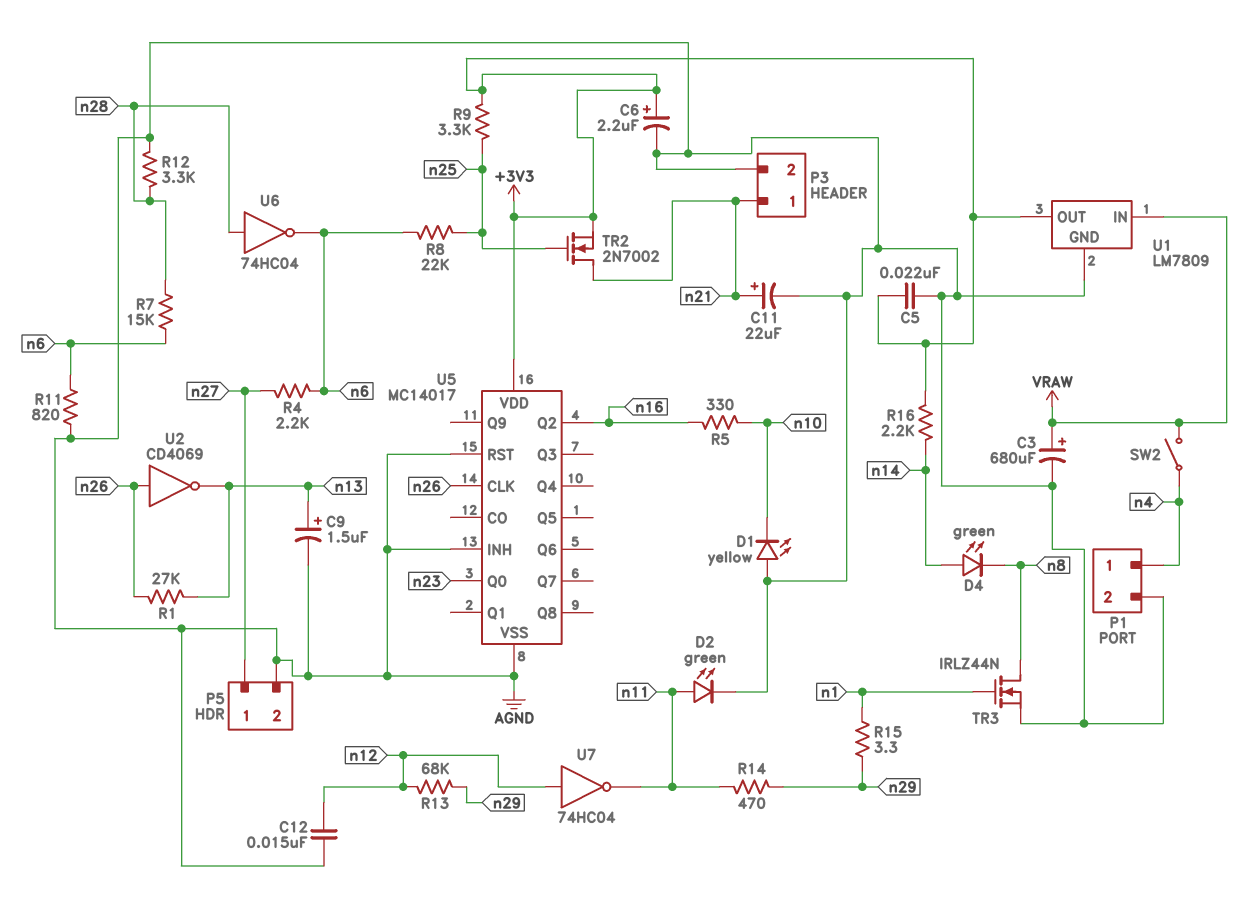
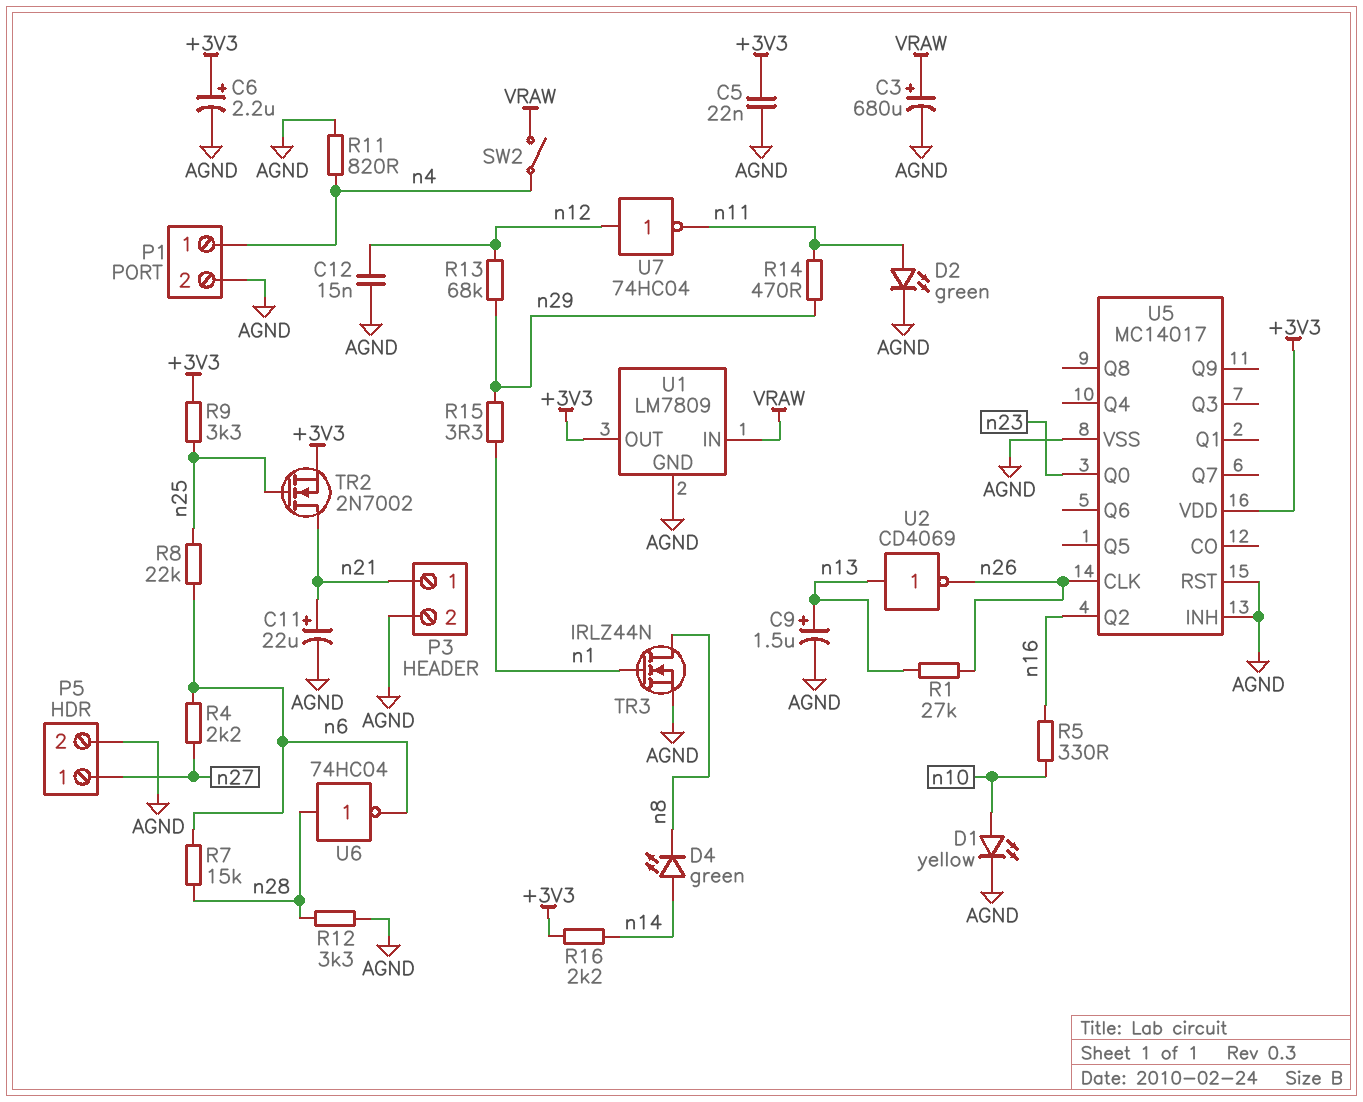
D1: LED yellow (A AGND, K n10) -> LED yellow (A n10, K AGND)
R11: 820 (AGND, n6) -> 820 (AGND, n4)
U2: NOT CD4069 (in n26, out n13) -> NOT CD4069 (in n13, out n26)

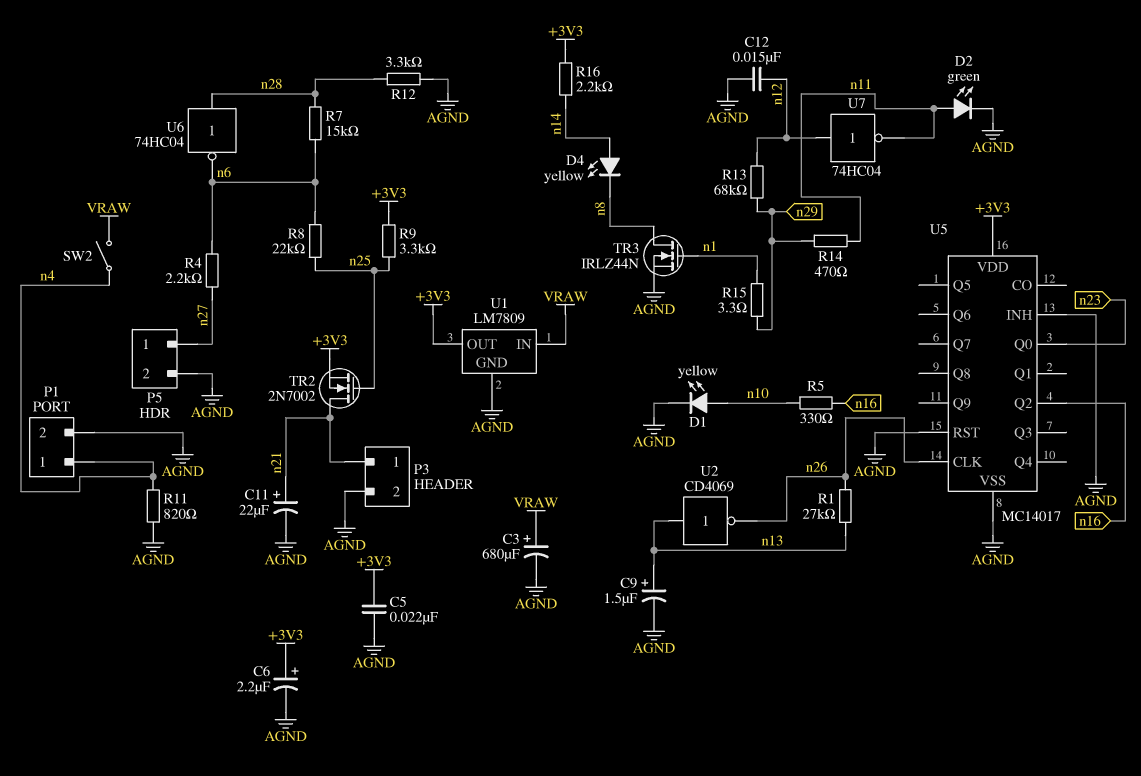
D4: LED green (A n14, K n8) -> LED yellow (A n14, K n8)

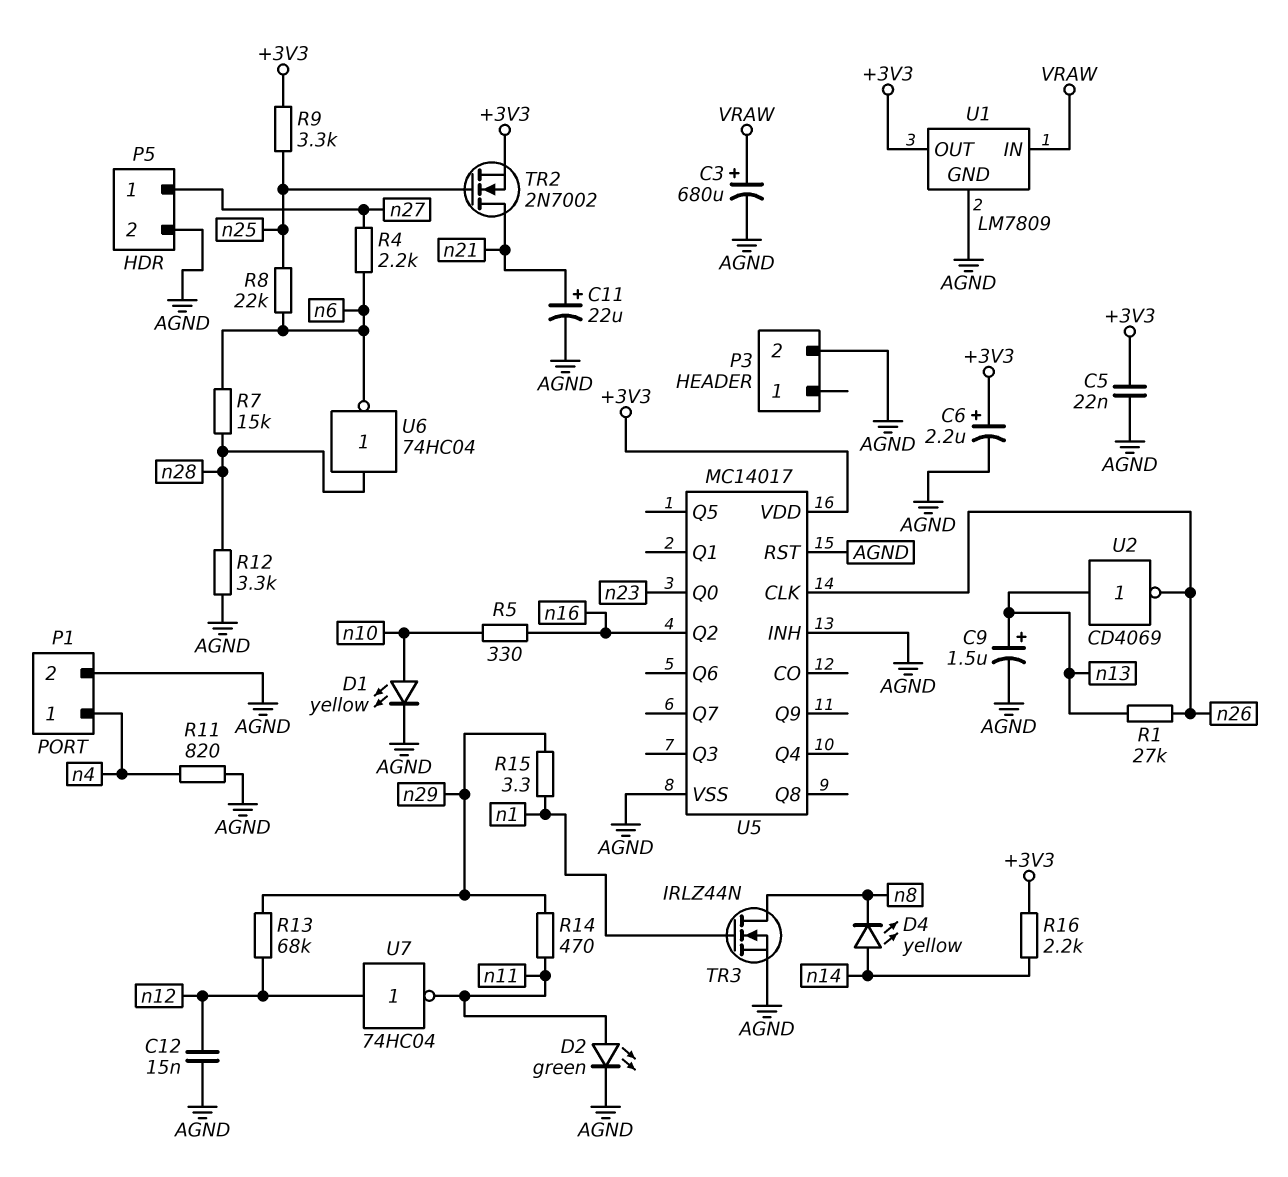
P3 pin 1: n21 -> none
SW2: switch (VRAW, n4) -> none

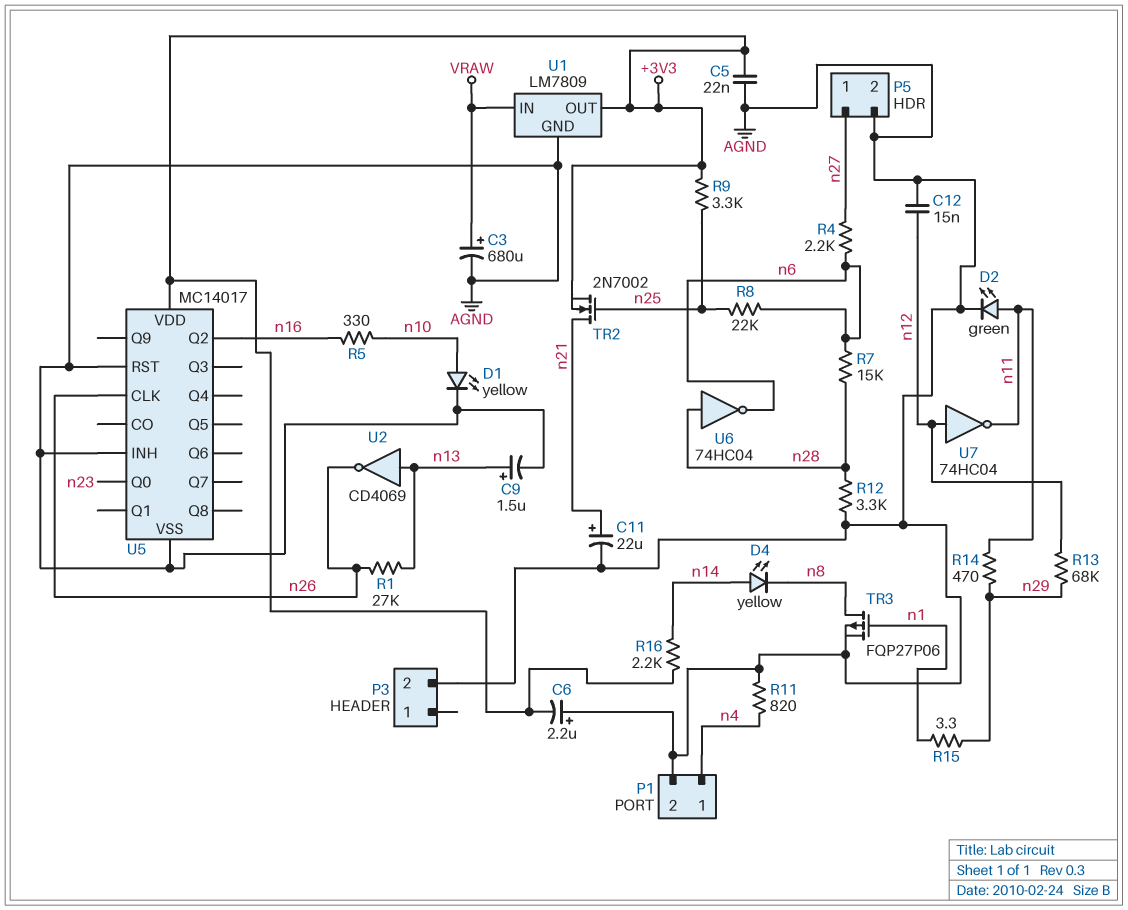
C6: 2.2uF (plus +3V3, minus AGND) -> 2.2uF (plus AGND, minus +3V3)
TR3: NMOS IRLZ44N (G n1, D n8, S AGND) -> PMOS FQP27P06 (G n1, D n8, S AGND)

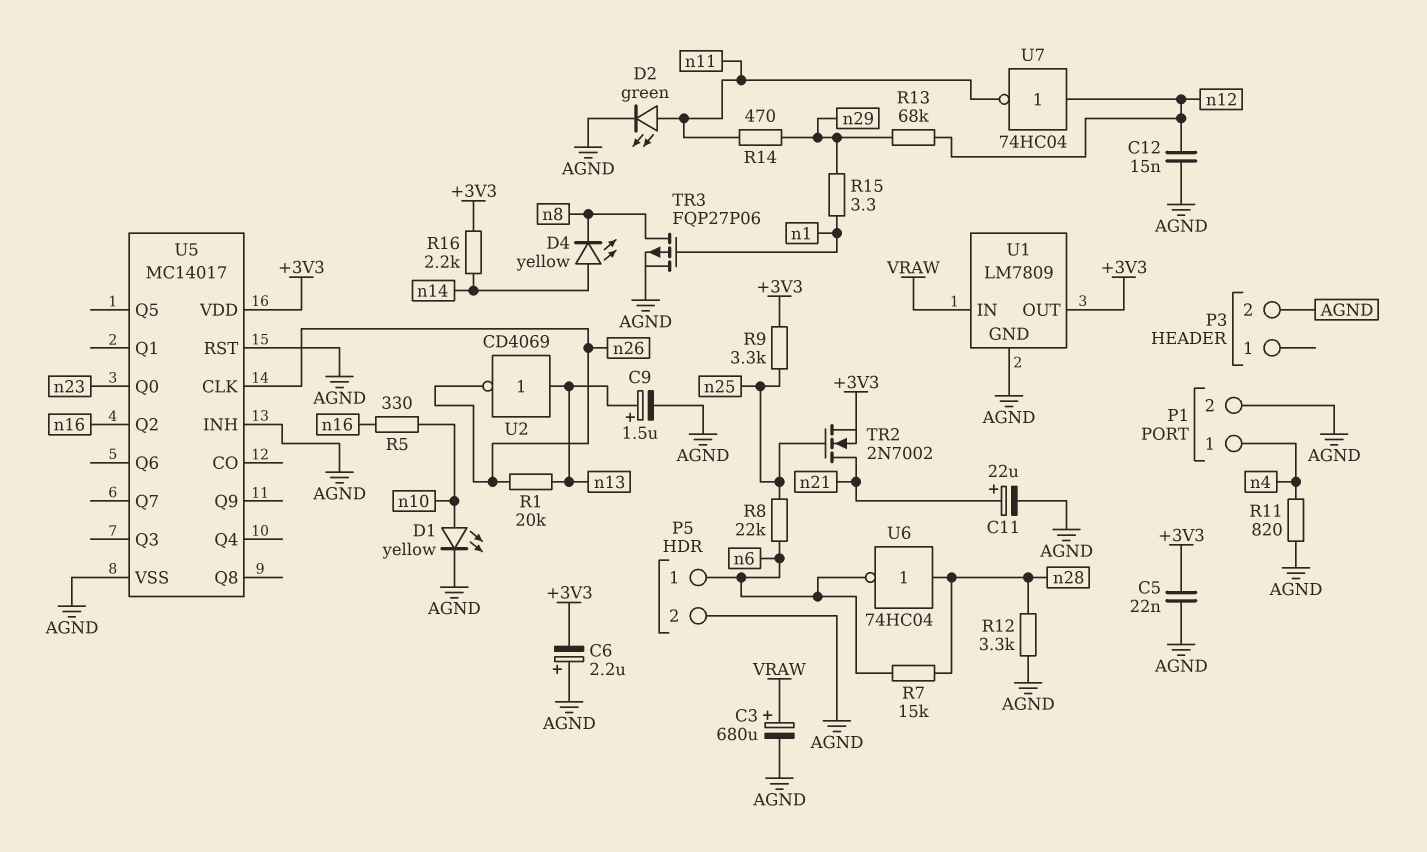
P5 pin 1: n27 -> n6
R1: 27k (n13, n26) -> 20k (n13, n26)
R4: 2.2k (n6, n27) -> none

